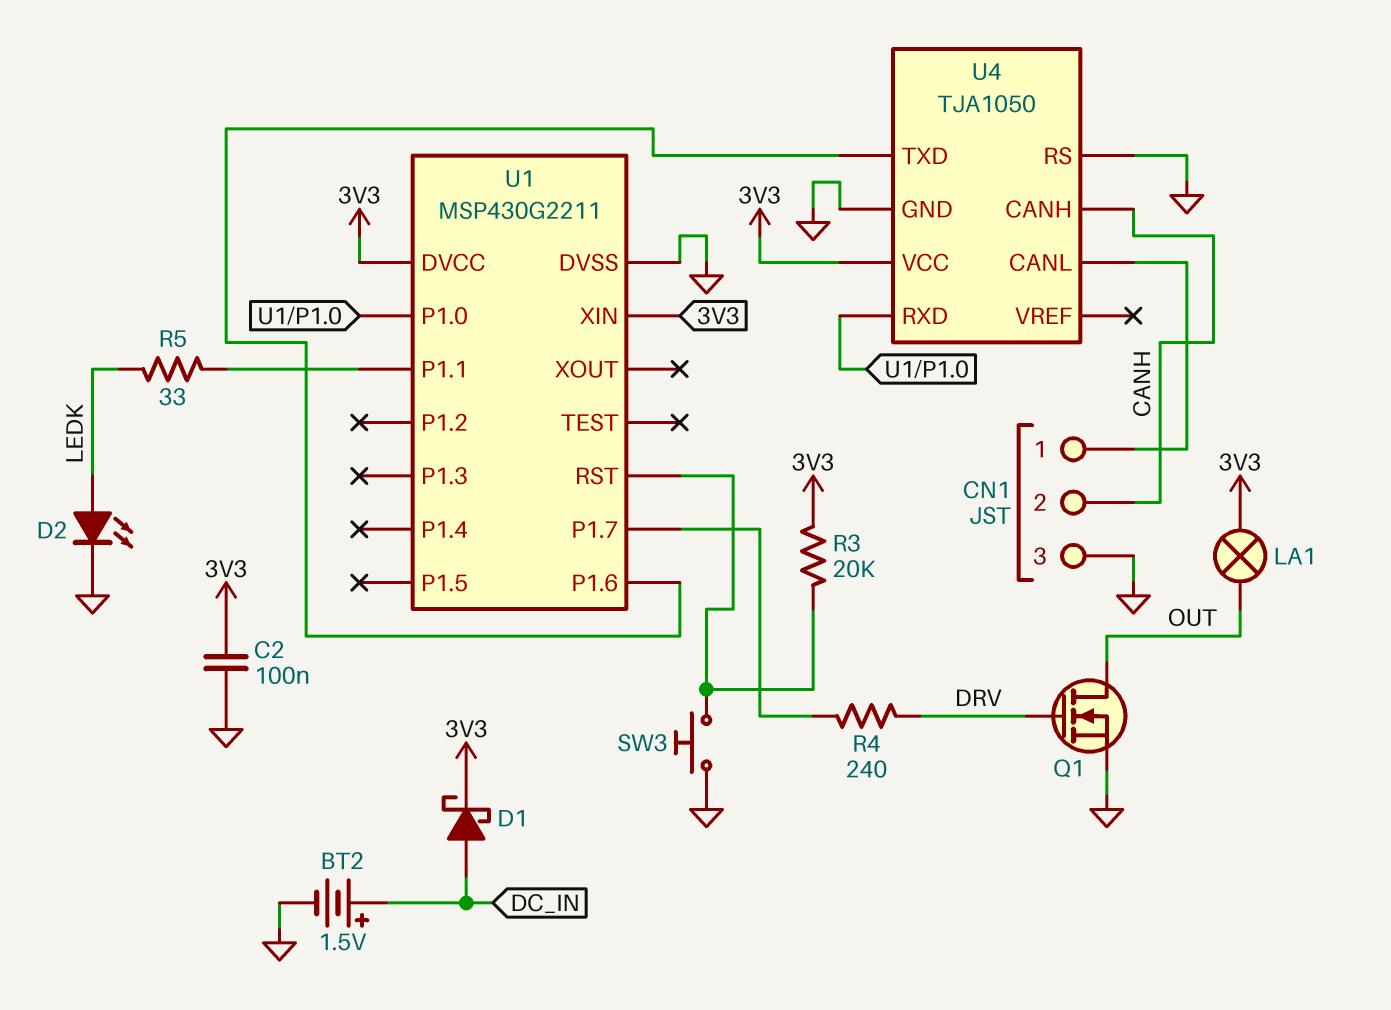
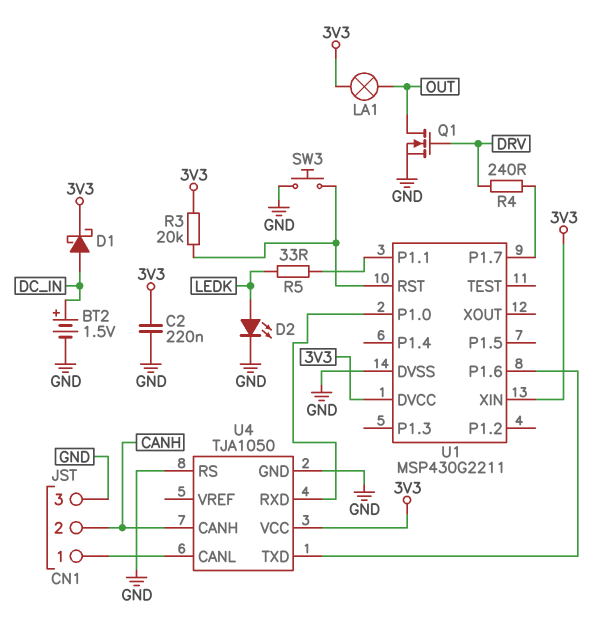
C2: 100nF (3V3, GND) -> 220nF (3V3, GND)

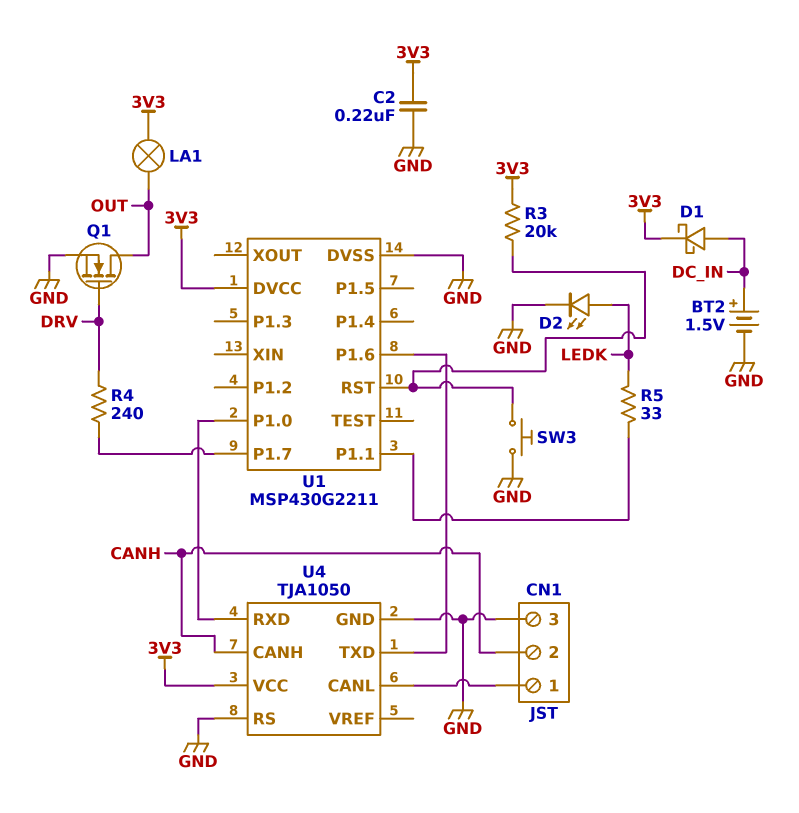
U1 pin XIN: 3V3 -> none

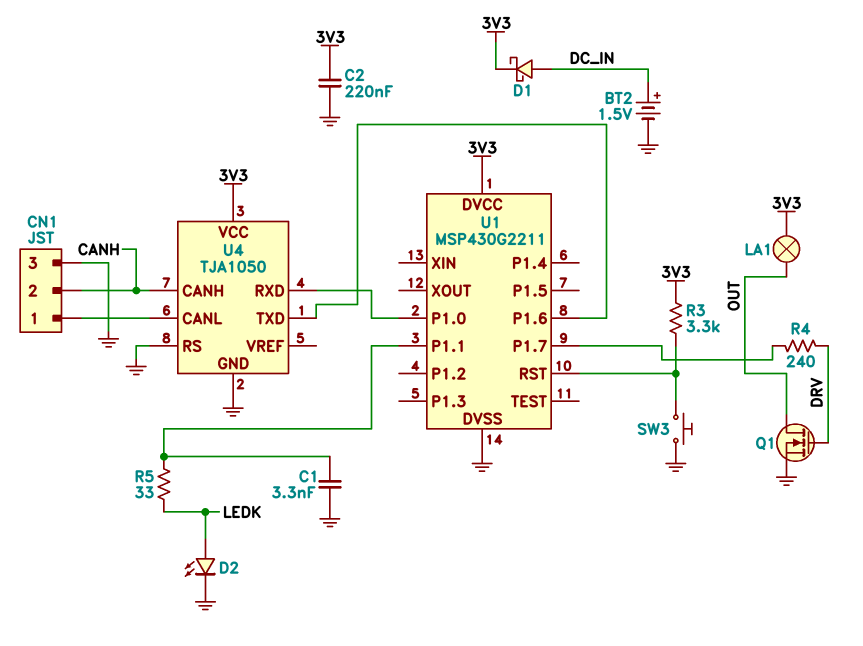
C1: none -> 3.3nF (GND, U1/P1.1)
R3: 20k (3V3, U1/RST) -> 3.3k (3V3, U1/RST)

